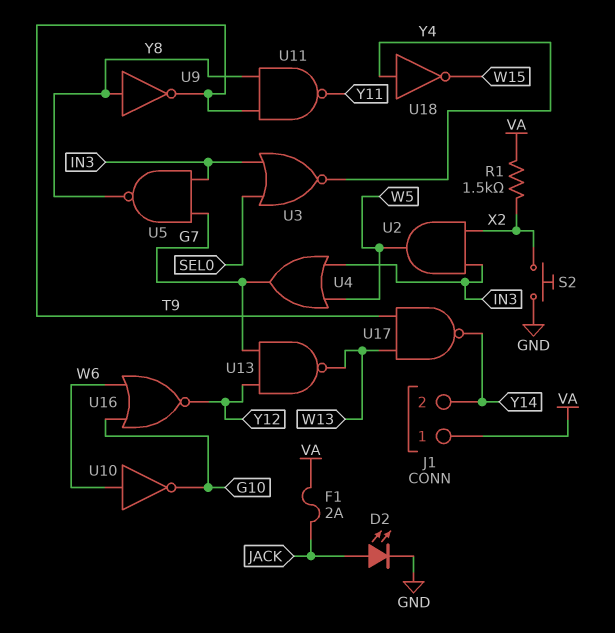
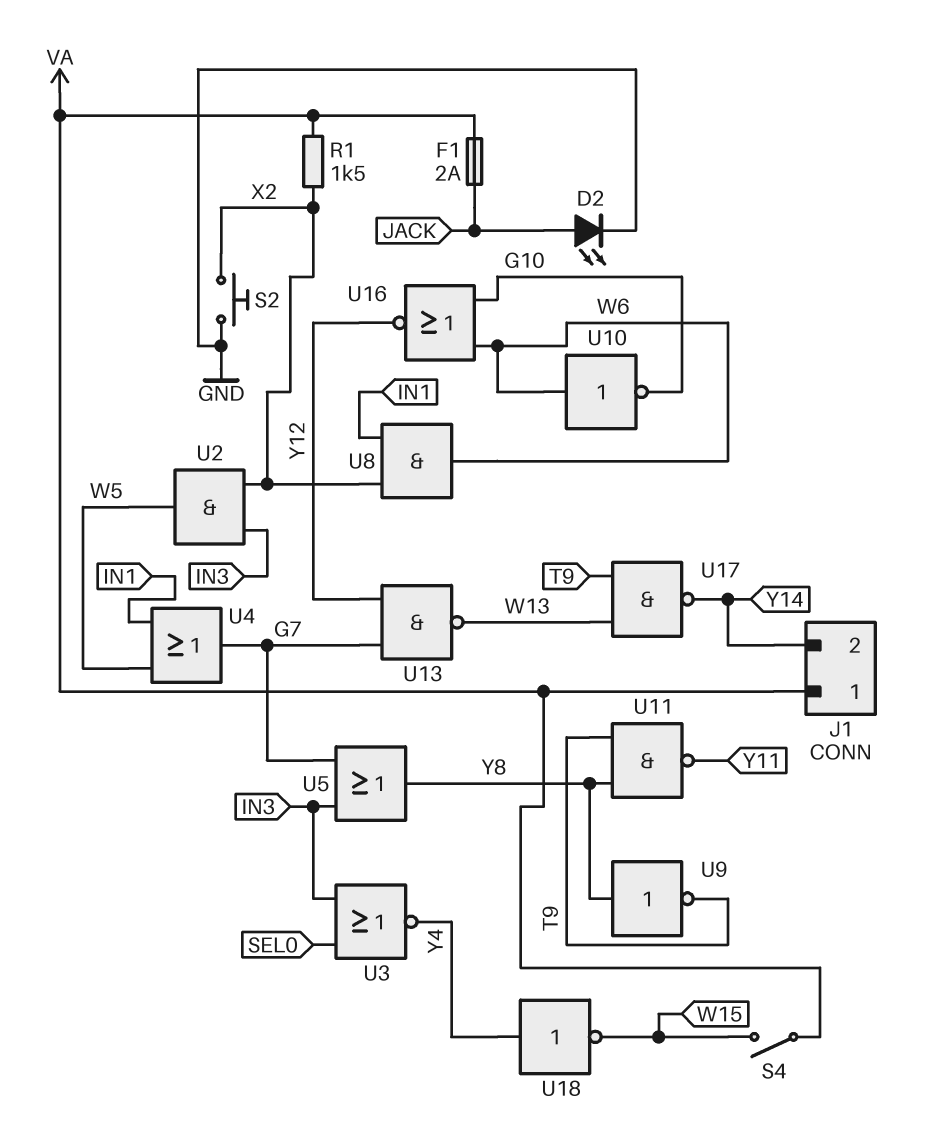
S4: none -> switch (VA, W15)
U4: OR (in IN3, in W5, out G7) -> OR (in IN1, in W5, out G7)
U5: NAND (in G7, in IN3, out Y8) -> OR (in G7, in IN3, out Y8)
U8: none -> AND (in IN1, in X2, out W6)

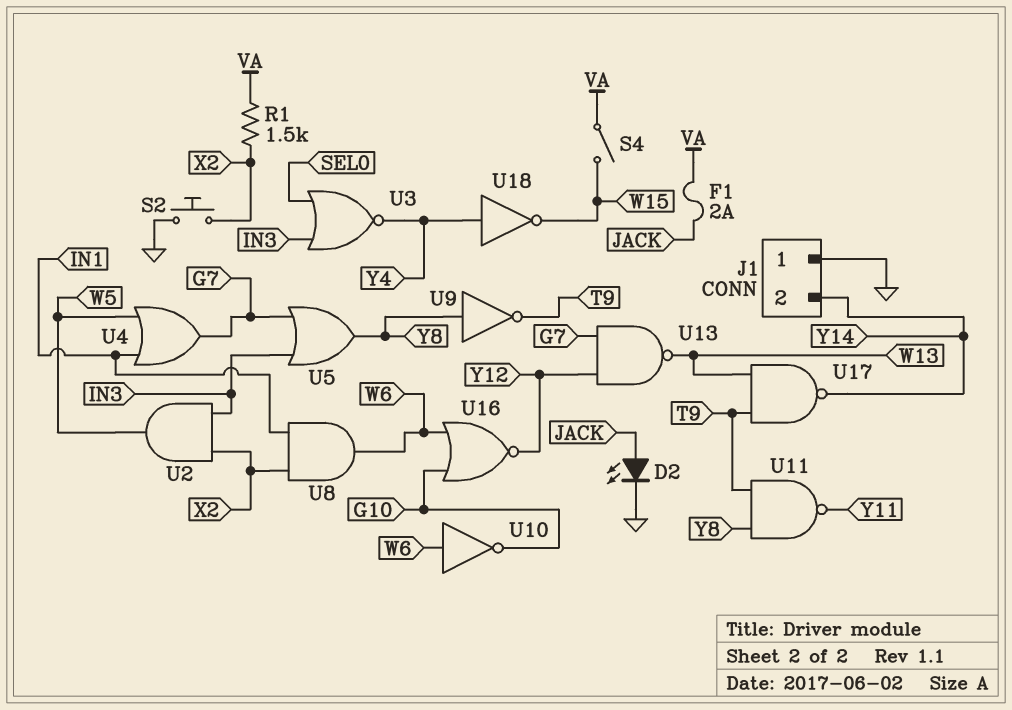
J1 pin 1: VA -> GND

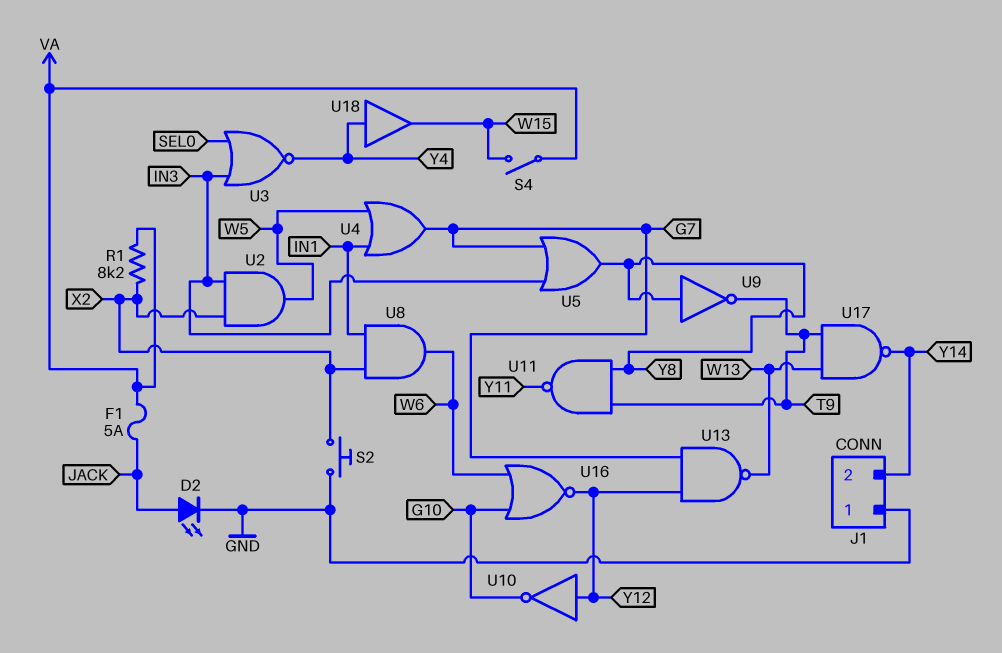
F1: 2A (JACK, VA) -> 5A (JACK, VA)
R1: 1.5k (VA, X2) -> 8.2k (VA, X2)
U10: NOT (in W6, out G10) -> NOT (in Y12, out G10)
U18: NOT (in Y4, out W15) -> buffer (in Y4, out W15)

